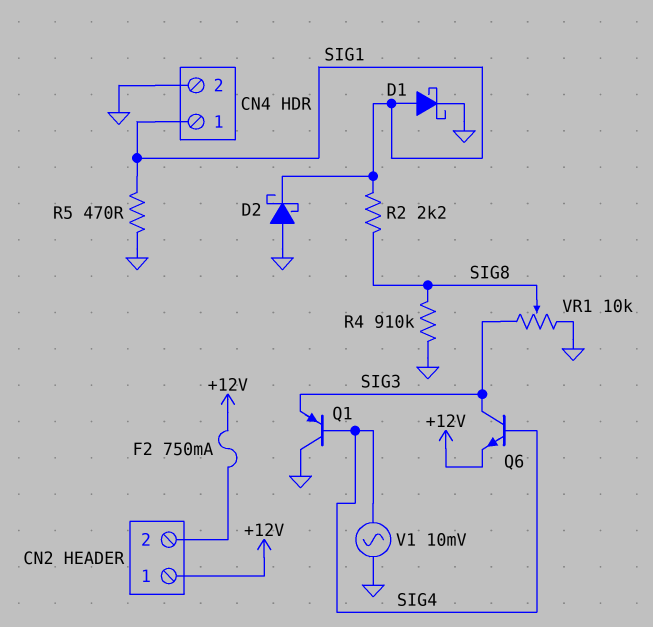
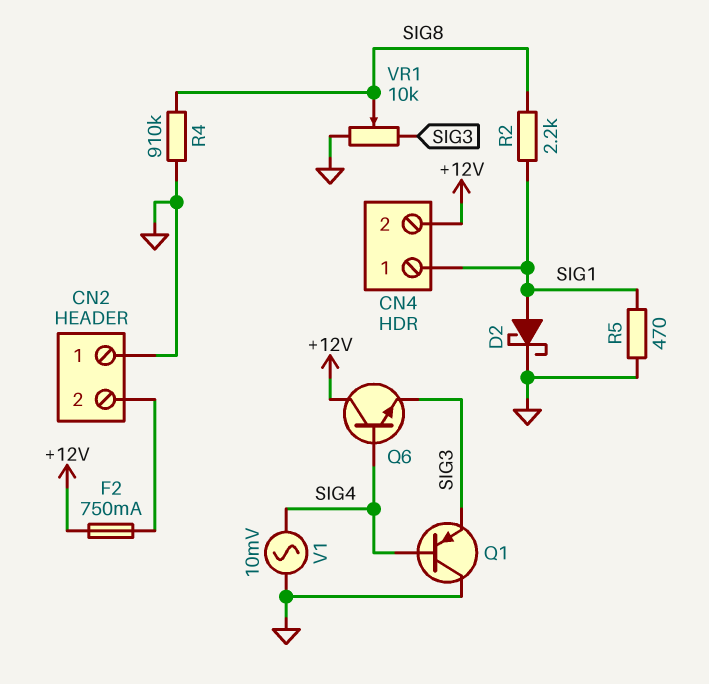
CN2 pin 1: +12V -> GND
CN4 pin 2: GND -> +12V
D1: schottky (A SIG1, K GND) -> none
D2: schottky (A GND, K SIG1) -> schottky (A SIG1, K GND)
Q6: NPN (B SIG4, C SIG3, E +12V) -> NPN (B SIG4, C +12V, E SIG3)

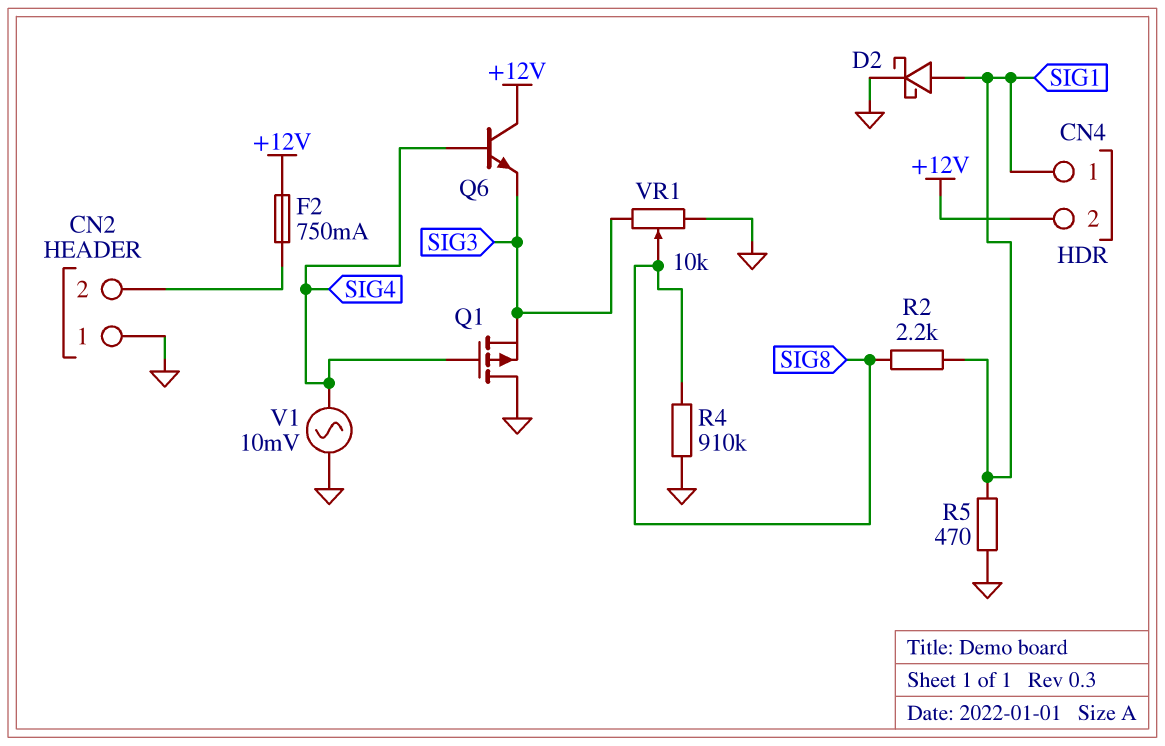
Q1: PNP (B SIG4, C GND, E SIG3) -> PMOS (G SIG4, D GND, S SIG3)

